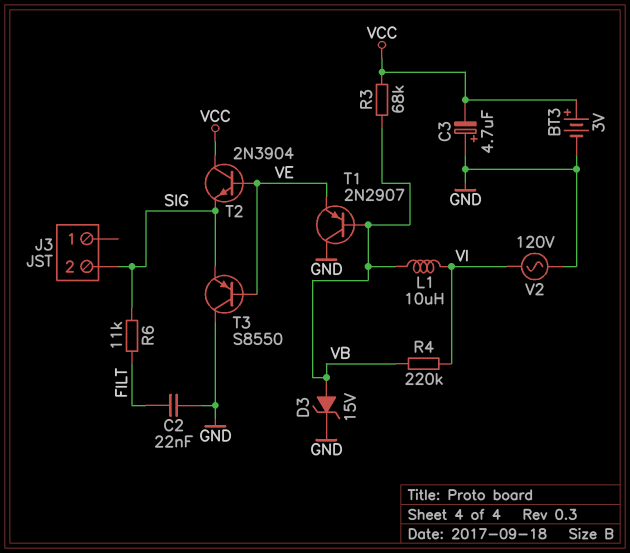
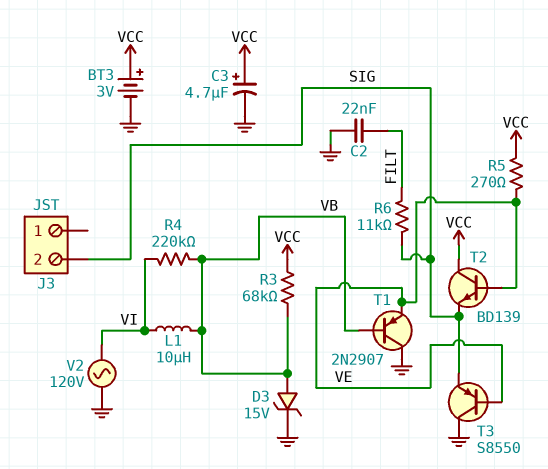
C3: 4.7uF (plus GND, minus VCC) -> 4.7uF (plus VCC, minus GND)
R5: none -> 270 (VCC, VE)
T2: NPN 2N3904 (B VE, C VCC, E SIG) -> NPN BD139 (B VE, C VCC, E SIG)

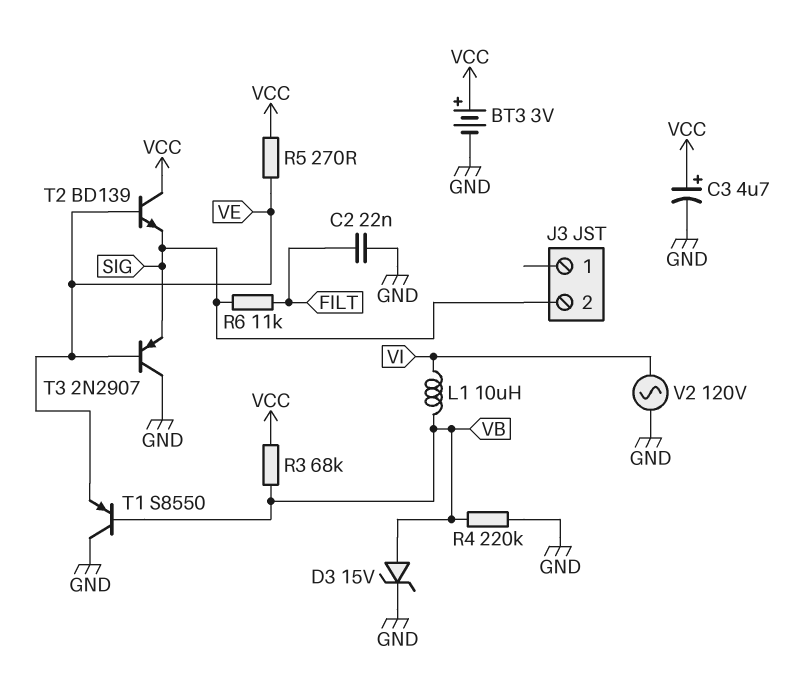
R4: 220k (VB, VI) -> 220k (GND, VB)
T1: PNP 2N2907 (B VB, C GND, E VE) -> PNP S8550 (B VB, C GND, E VE)
T3: PNP S8550 (B VE, C GND, E SIG) -> PNP 2N2907 (B VE, C GND, E SIG)

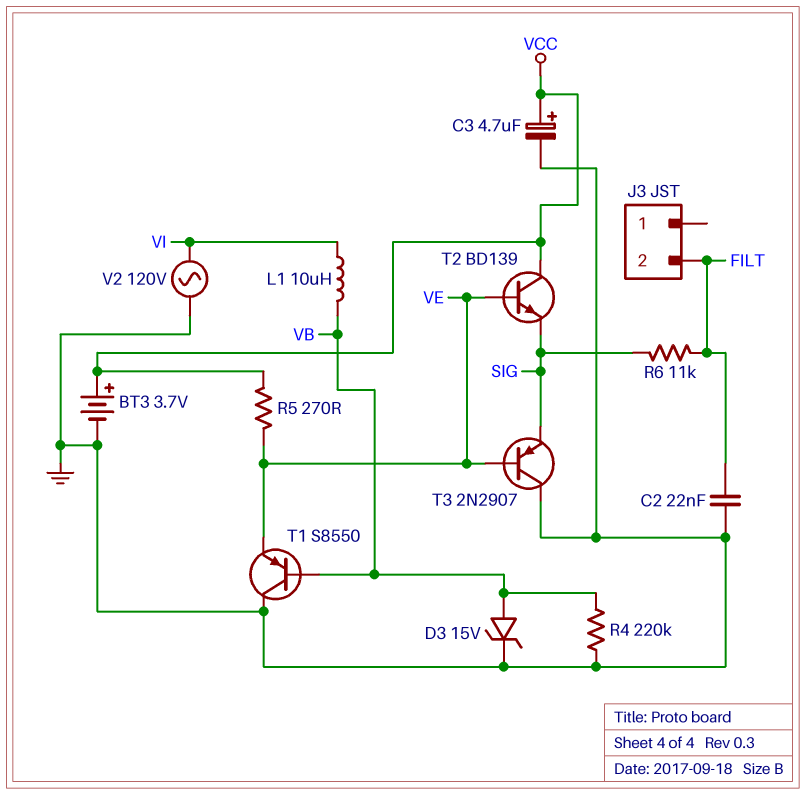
BT3: 3V (plus VCC, minus GND) -> 3.7V (plus VCC, minus GND)
J3 pin 2: SIG -> FILT
R3: 68k (VB, VCC) -> none

